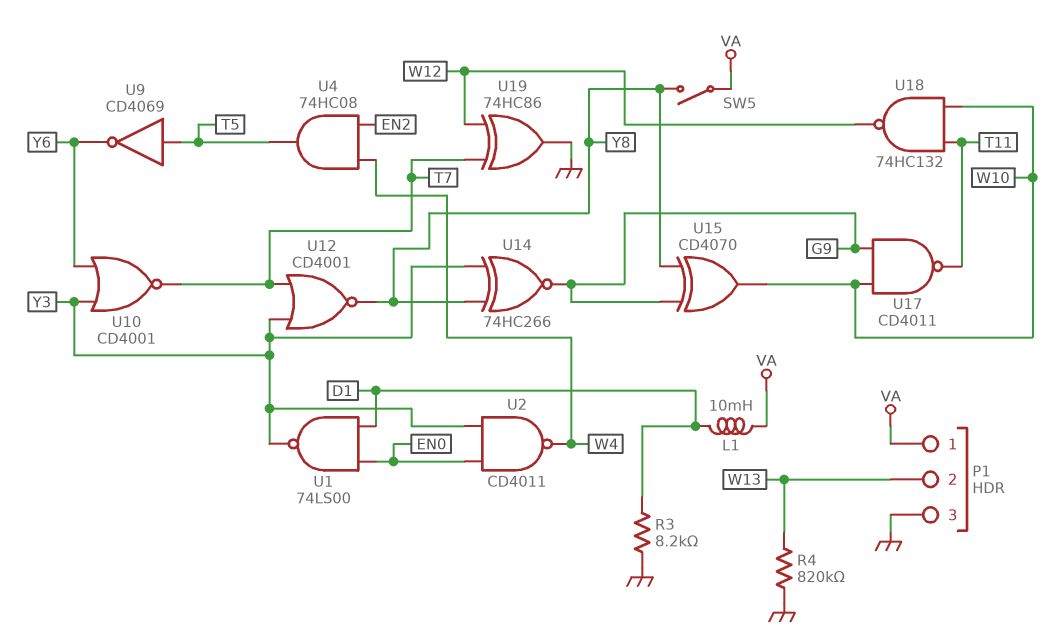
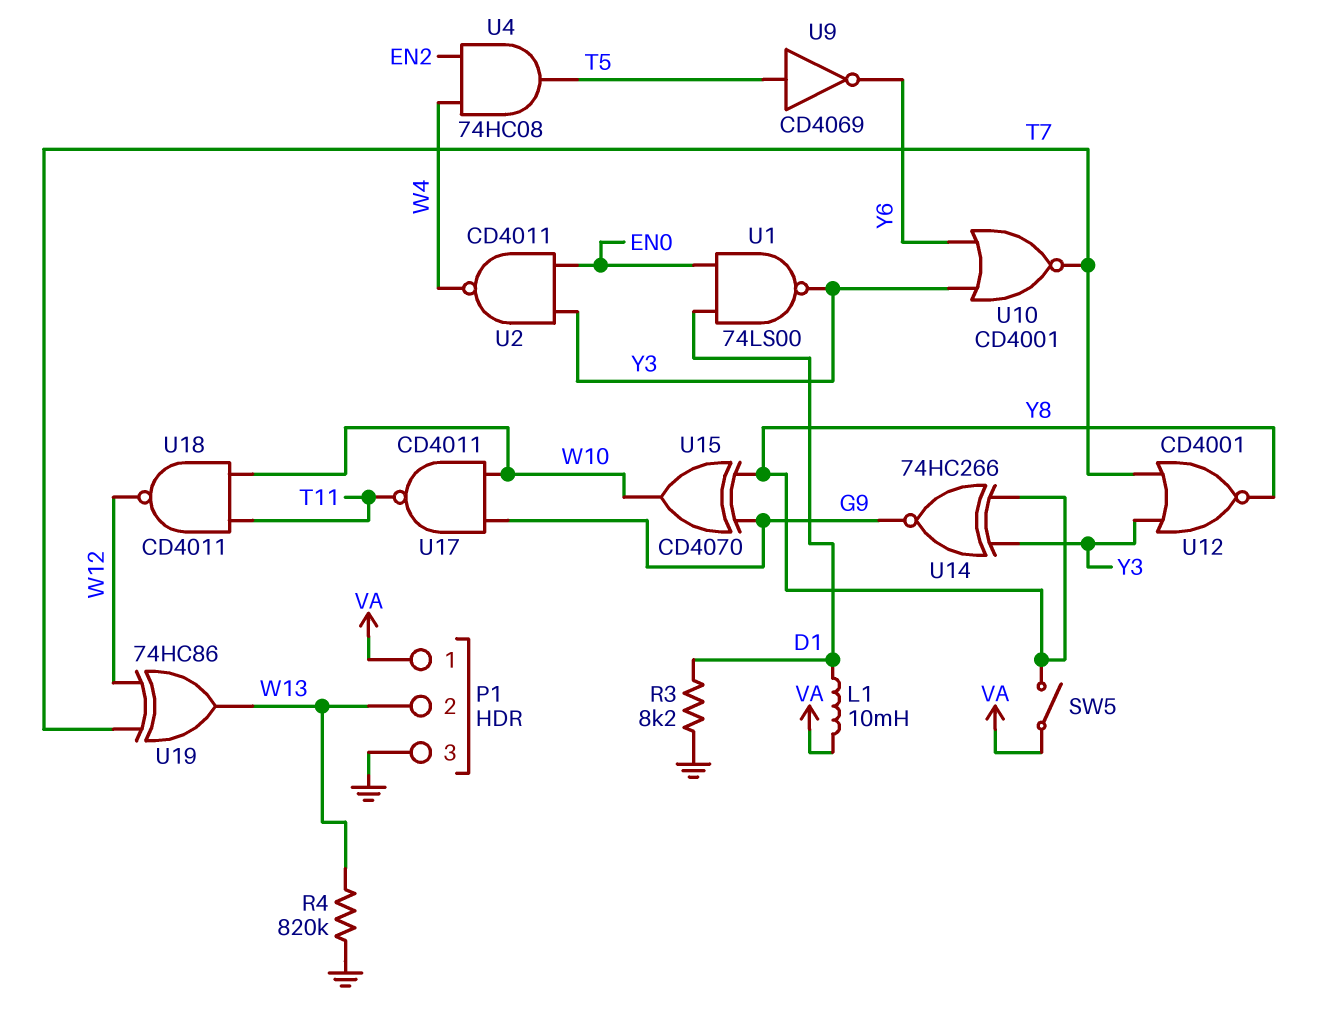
U18: NAND 74HC132 (in T11, in W10, out W12) -> NAND CD4011 (in T11, in W10, out W12)
U19: XOR 74HC86 (in T7, in W12, out GND) -> XOR 74HC86 (in T7, in W12, out W13)

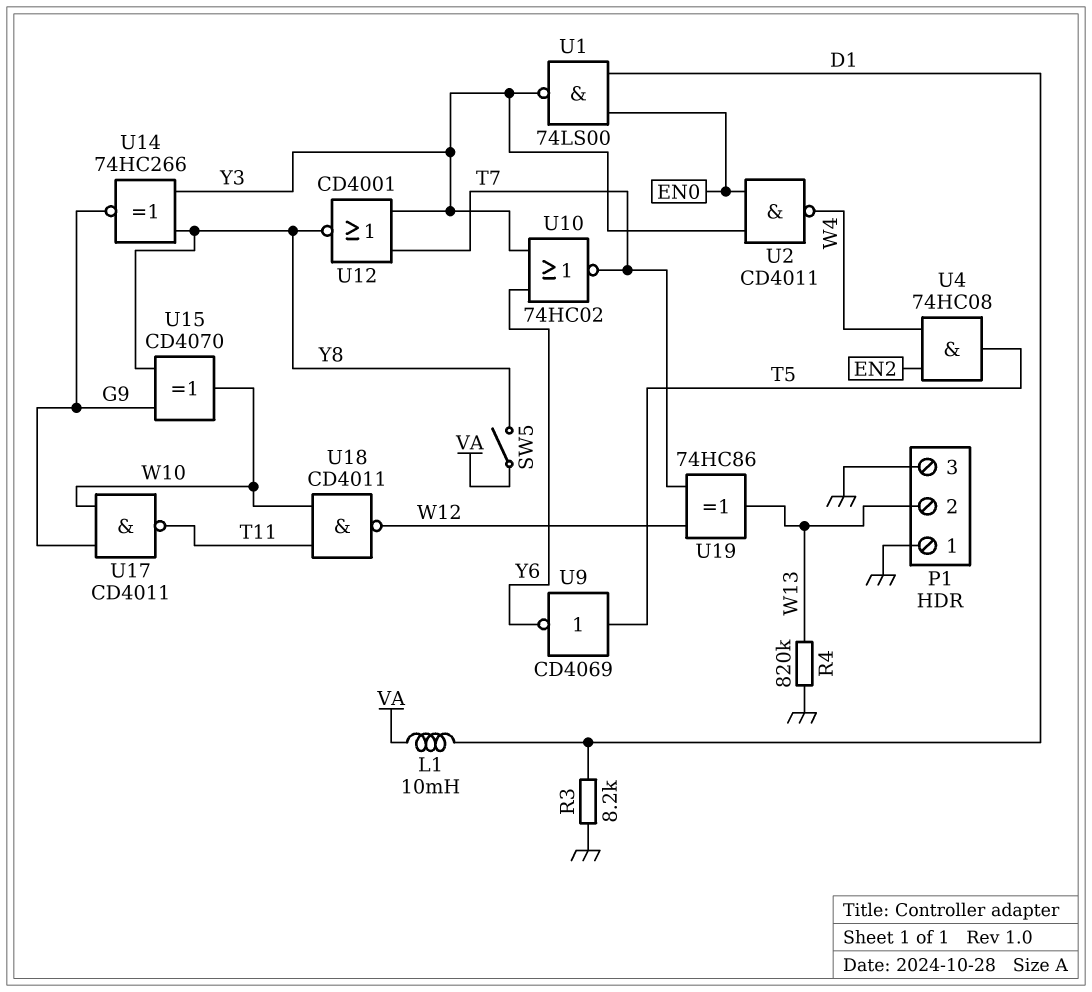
P1 pin 1: VA -> GND
U10: NOR CD4001 (in Y3, in Y6, out T7) -> NOR 74HC02 (in Y3, in Y6, out T7)

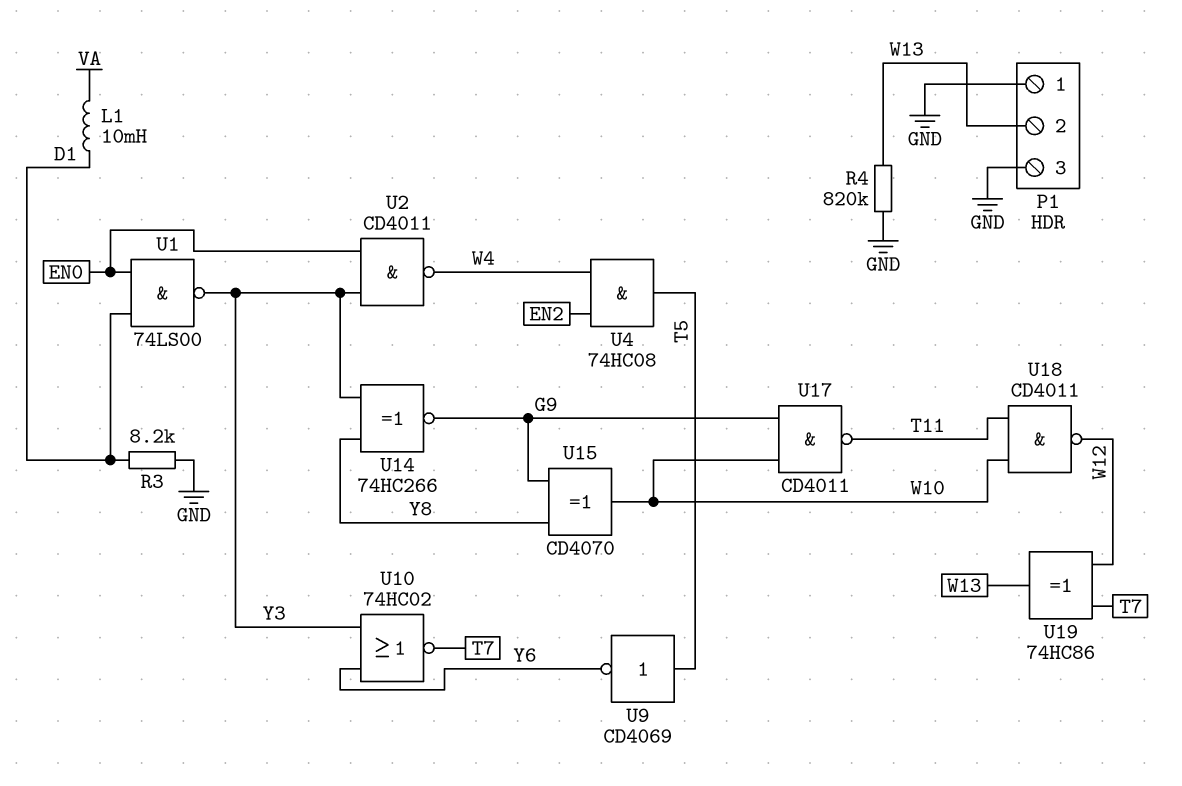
SW5: switch (VA, Y8) -> none
U12: NOR CD4001 (in T7, in Y3, out Y8) -> none

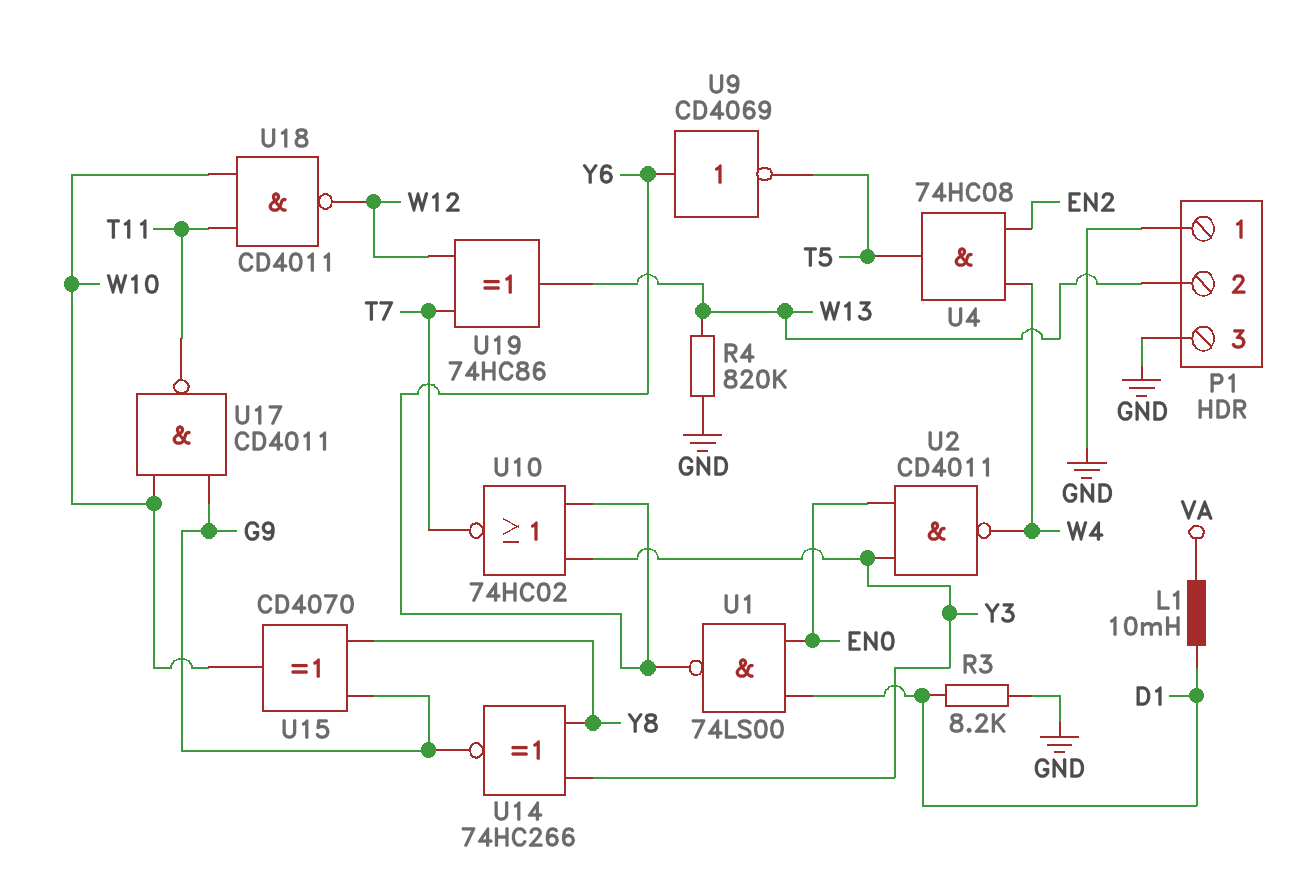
U1: NAND 74LS00 (in D1, in EN0, out Y3) -> NAND 74LS00 (in D1, in EN0, out Y6)
U9: NOT CD4069 (in T5, out Y6) -> NOT CD4069 (in Y6, out T5)

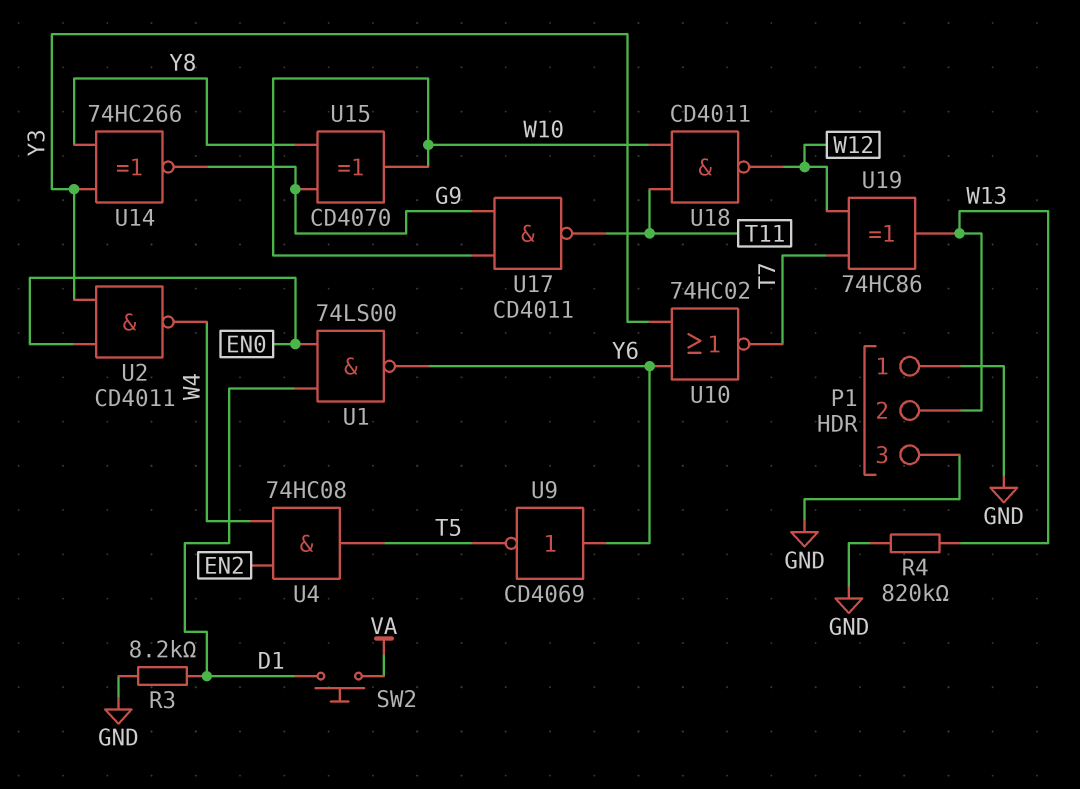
L1: 10mH (D1, VA) -> none
SW2: none -> button (D1, VA)

